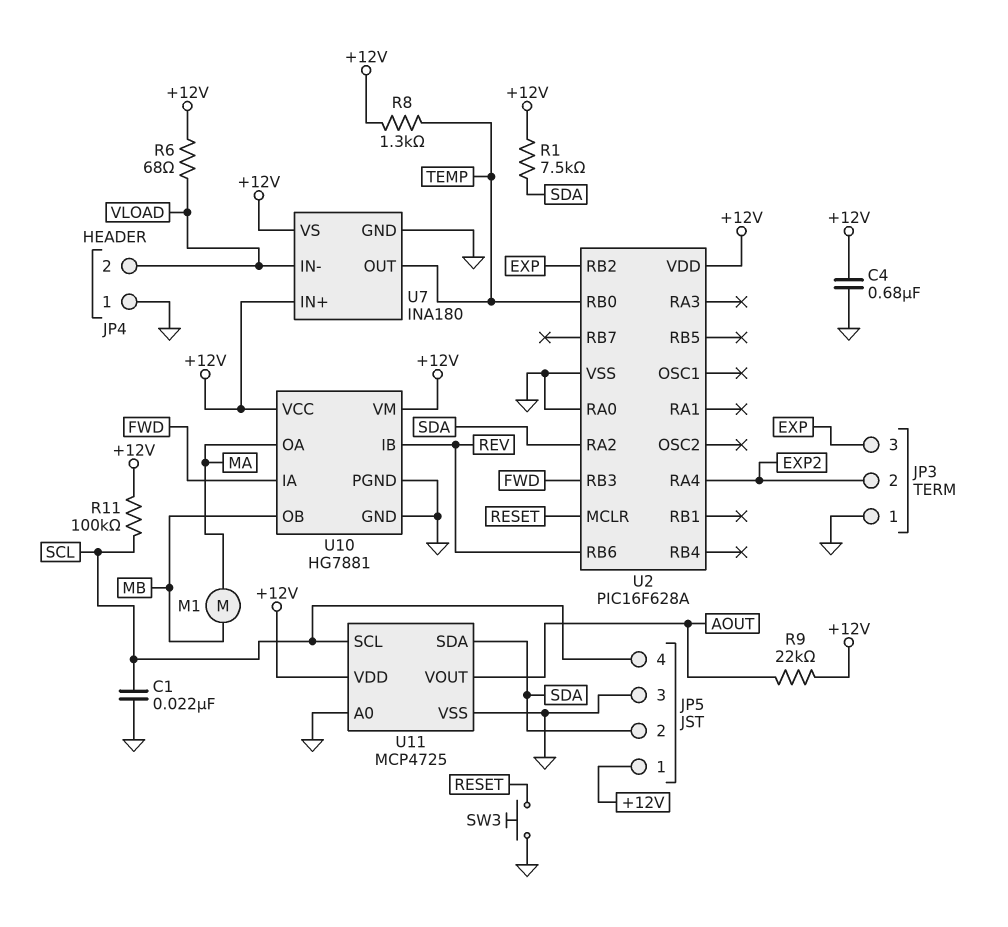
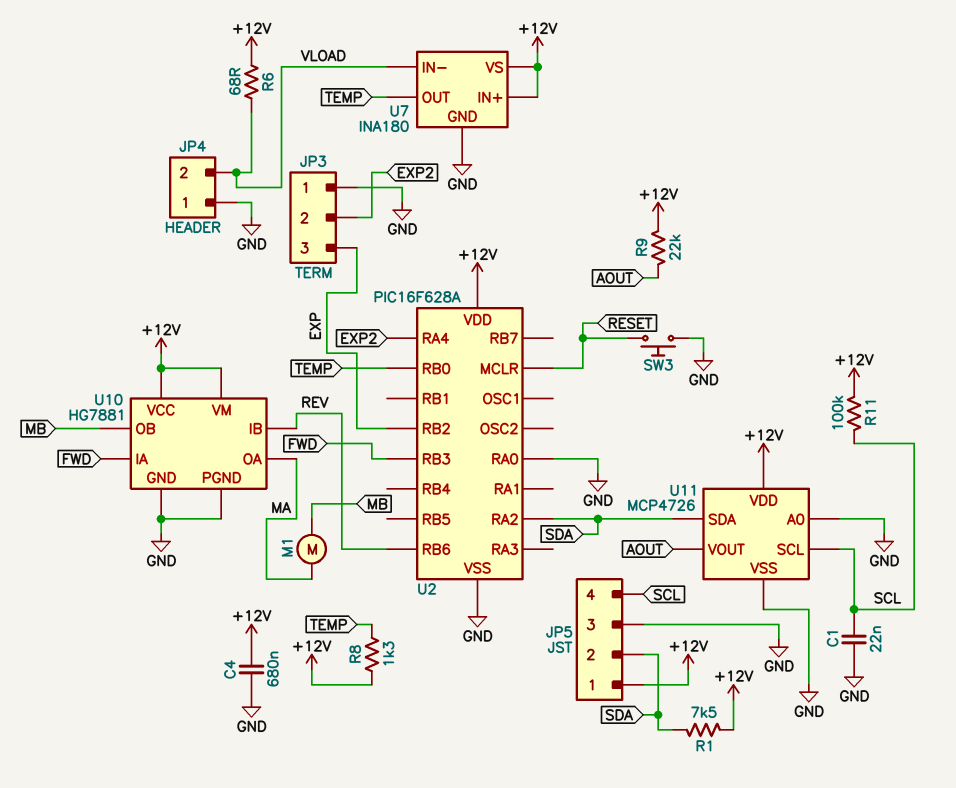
U11: MCP4725 -> MCP4726

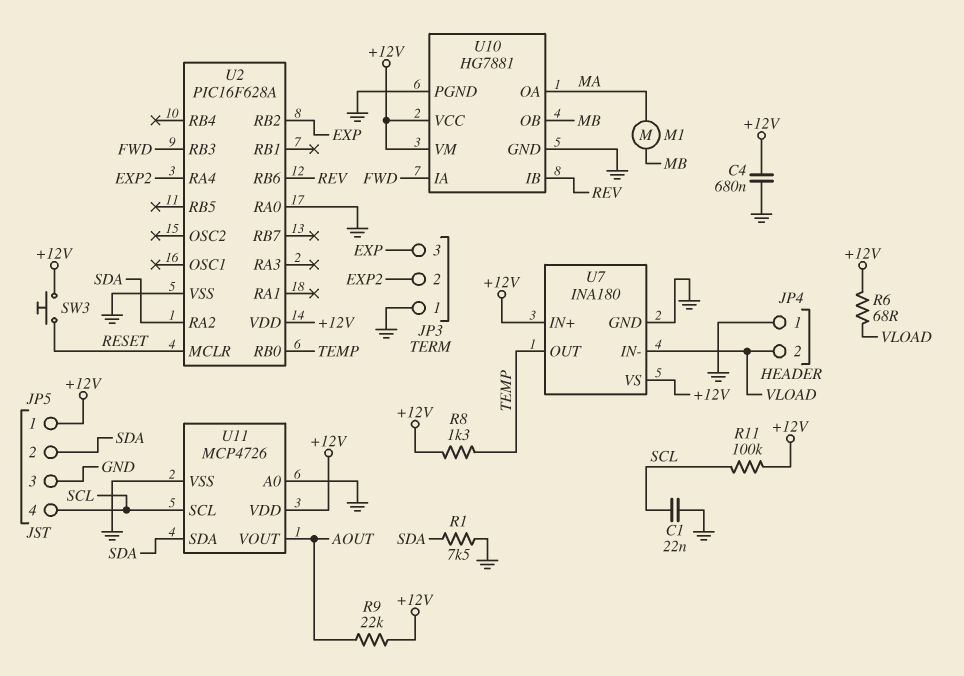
R1: 7.5k (+12V, SDA) -> 7.5k (GND, SDA)
SW3: button (GND, RESET) -> button (+12V, RESET)

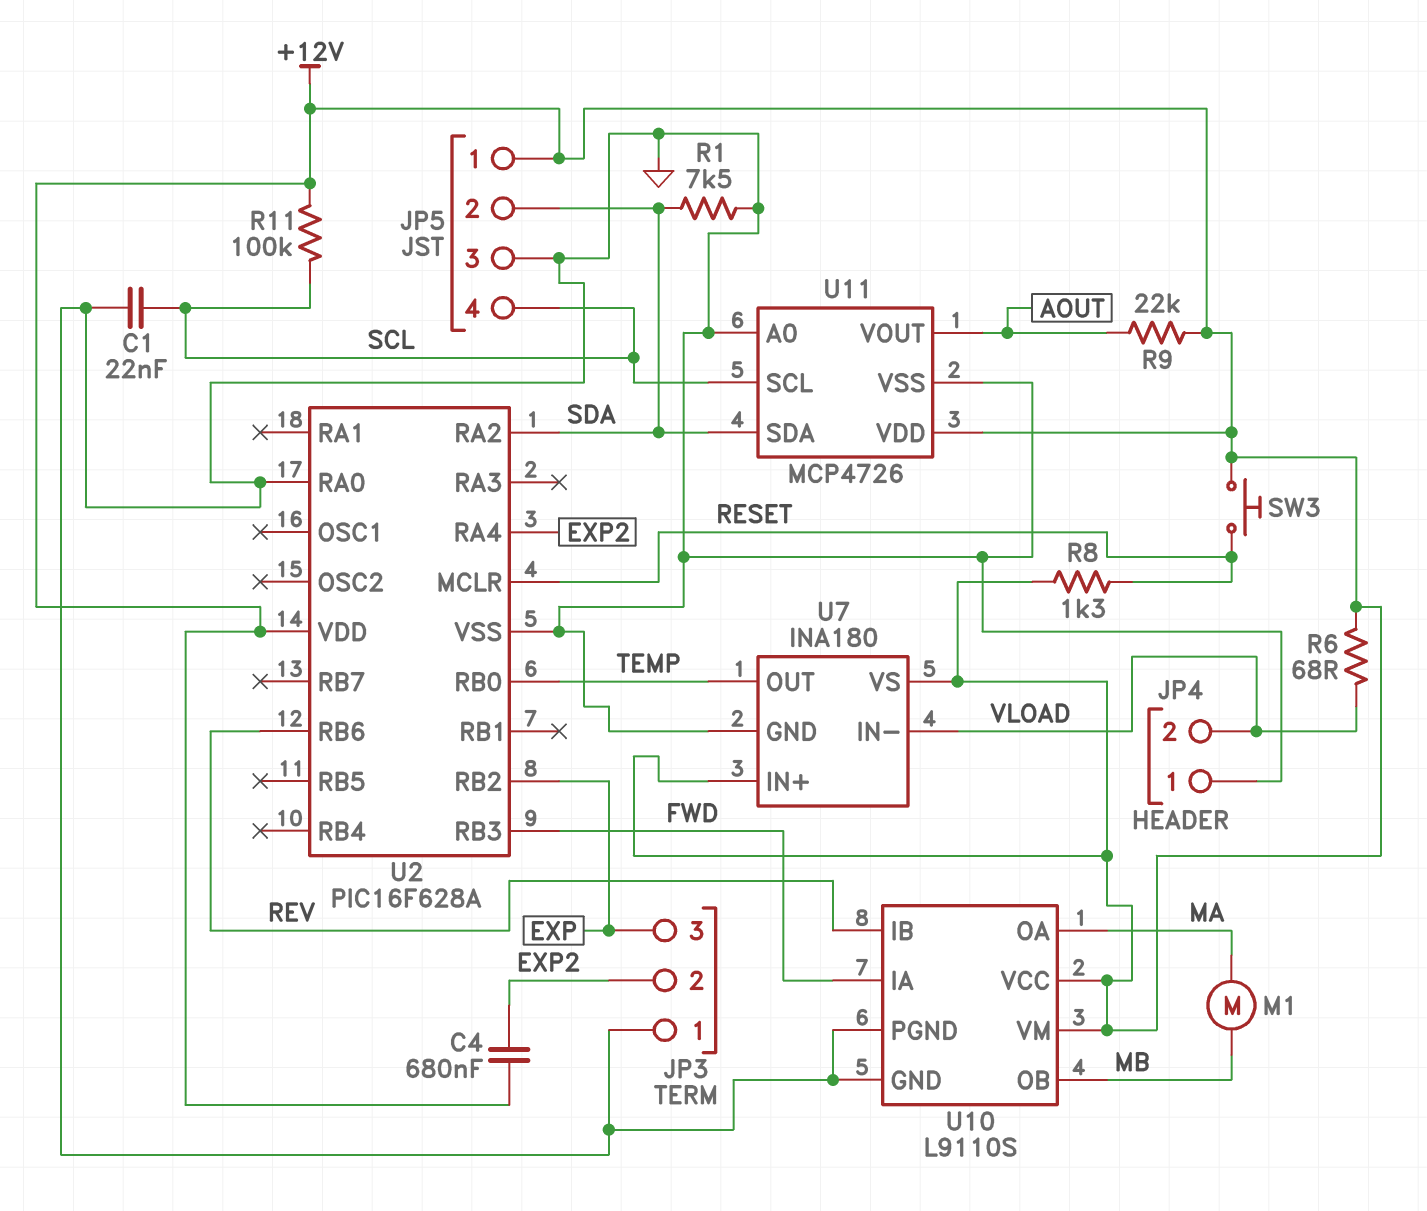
C4: 680nF (+12V, GND) -> 680nF (+12V, EXP2)
R8: 1.3k (+12V, TEMP) -> 1.3k (+12V, RESET)
U10: HG7881 -> L9110S

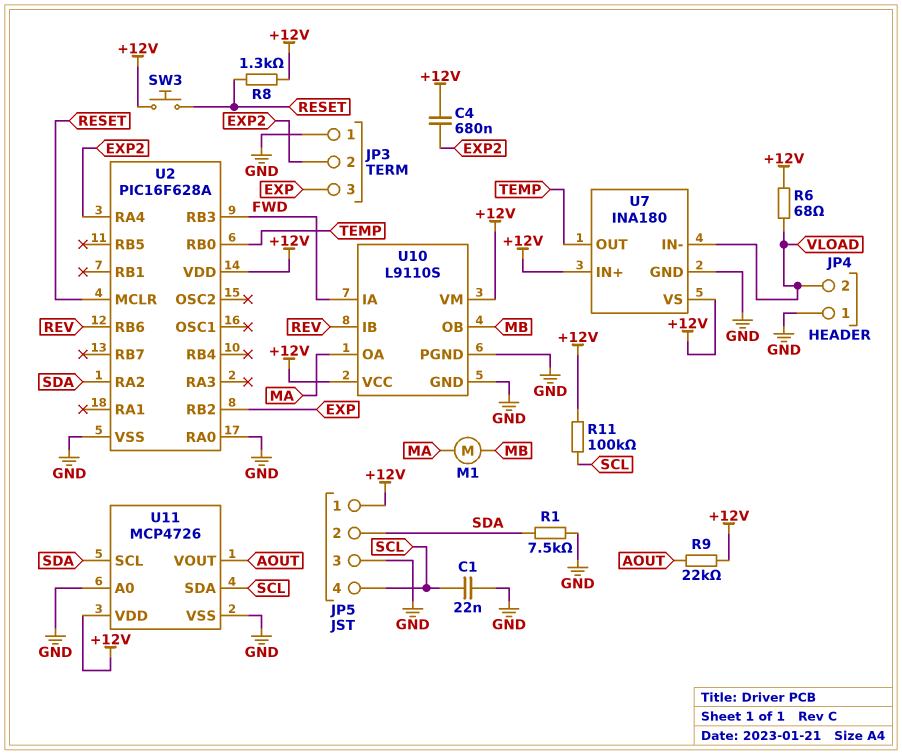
U11 pin SCL: SCL -> SDA
U11 pin SDA: SDA -> SCL

